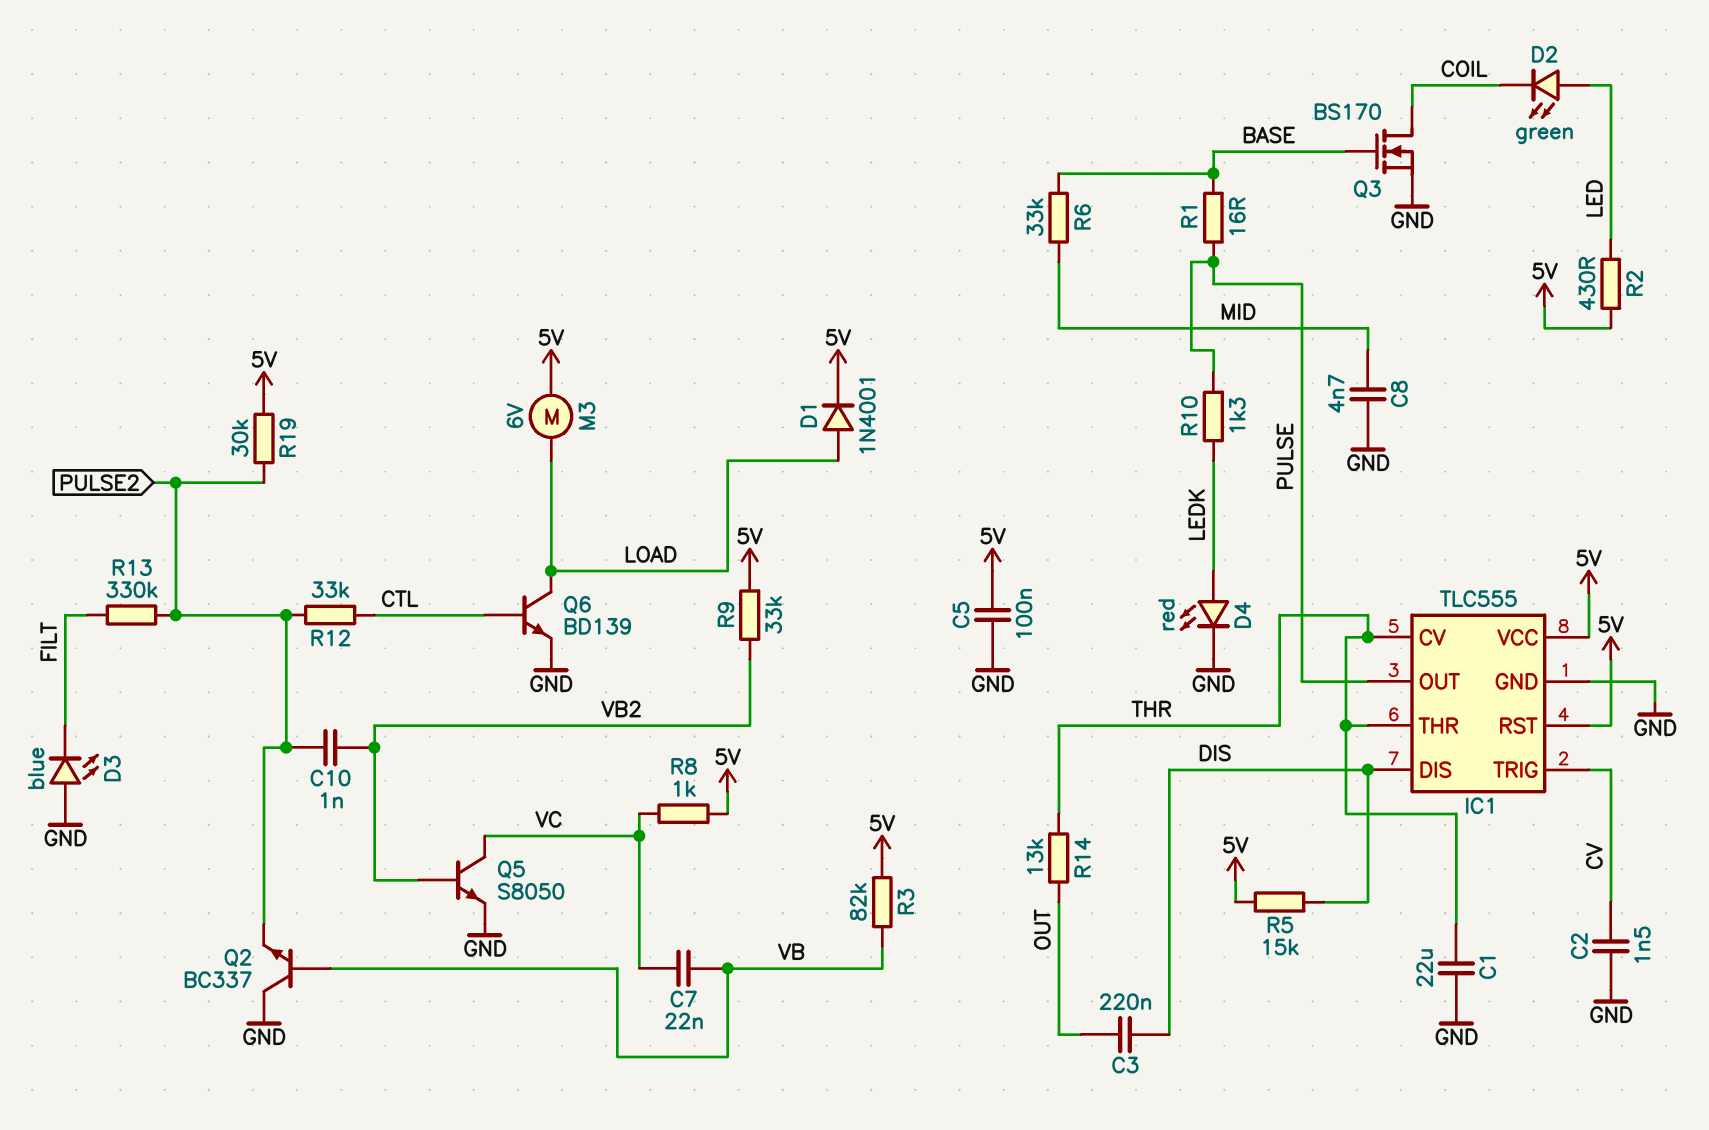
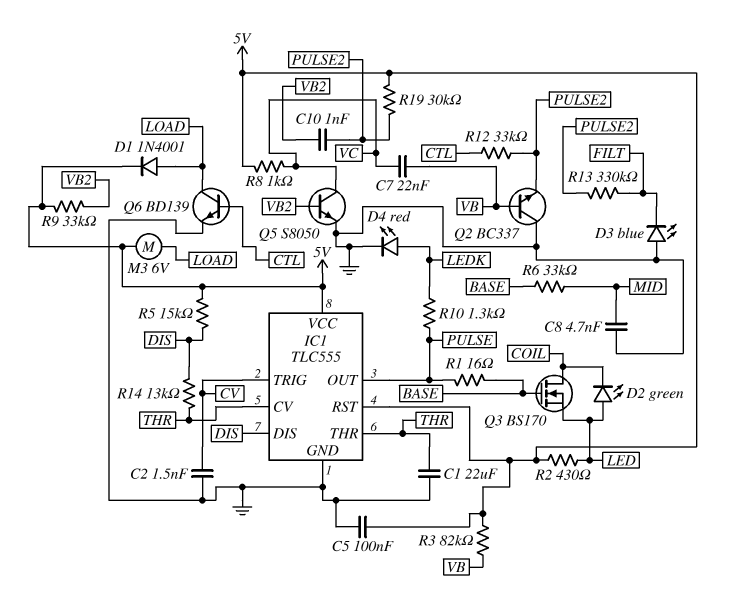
C3: 220nF (DIS, OUT) -> none
Q3: NMOS BS170 (G BASE, D COIL, S GND) -> NMOS BS170 (G BASE, D COIL, S LED)
R14: 13k (OUT, THR) -> 13k (DIS, THR)

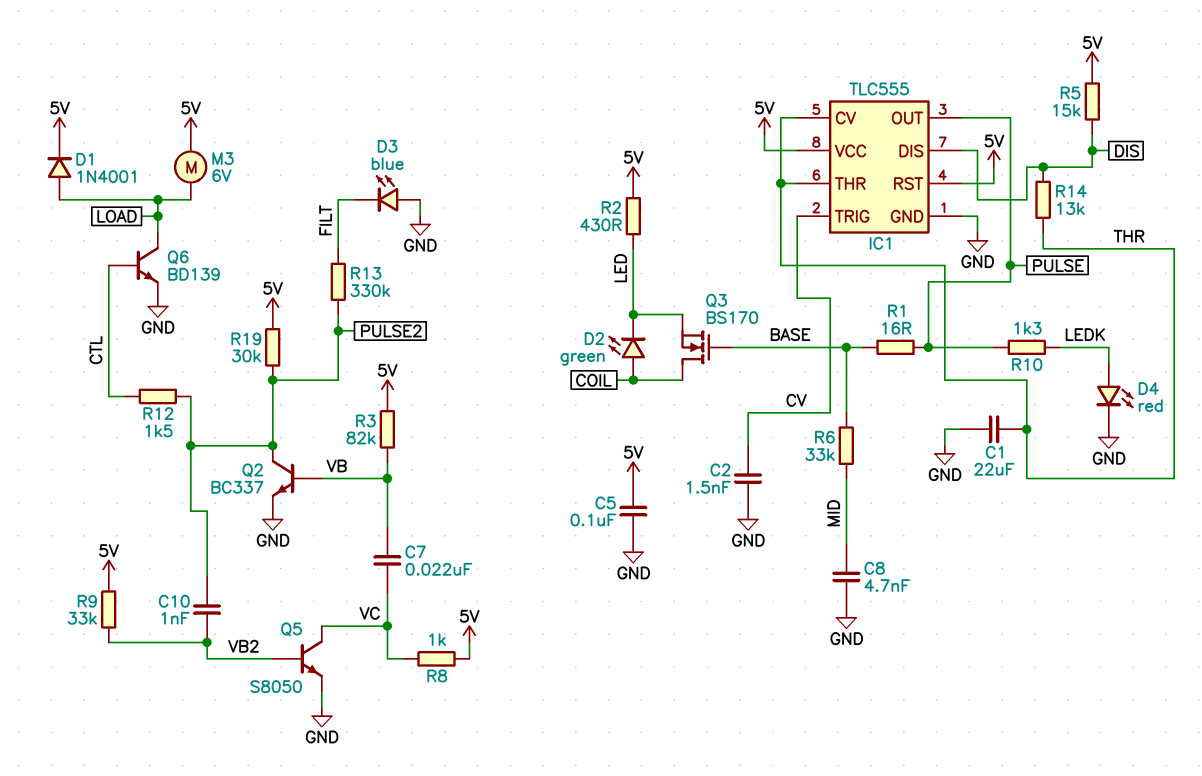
D2: LED green (A LED, K COIL) -> LED green (A COIL, K LED)
Q2: NPN BC337 (B VB, C GND, E PULSE2) -> NPN BC337 (B VB, C PULSE2, E GND)
R12: 33k (CTL, PULSE2) -> 1.5k (CTL, PULSE2)

